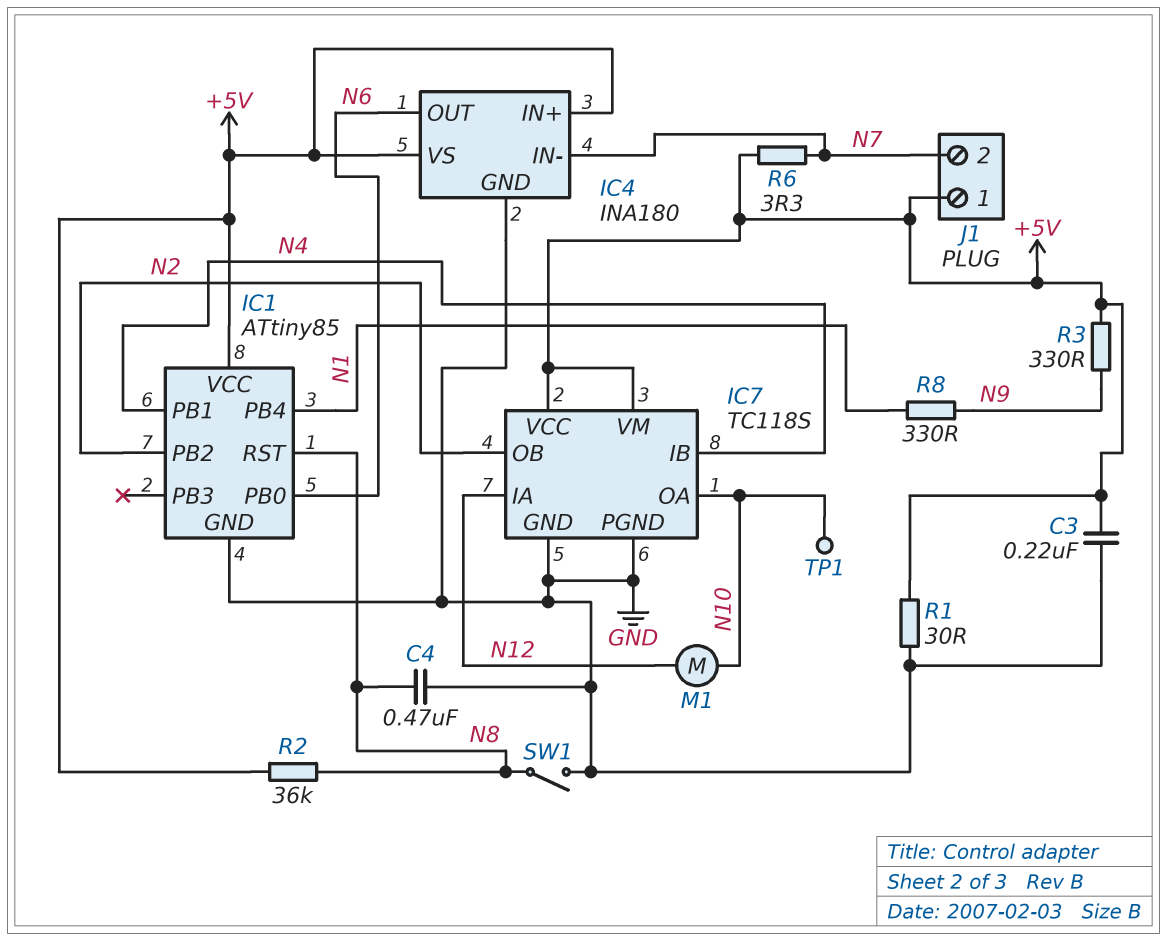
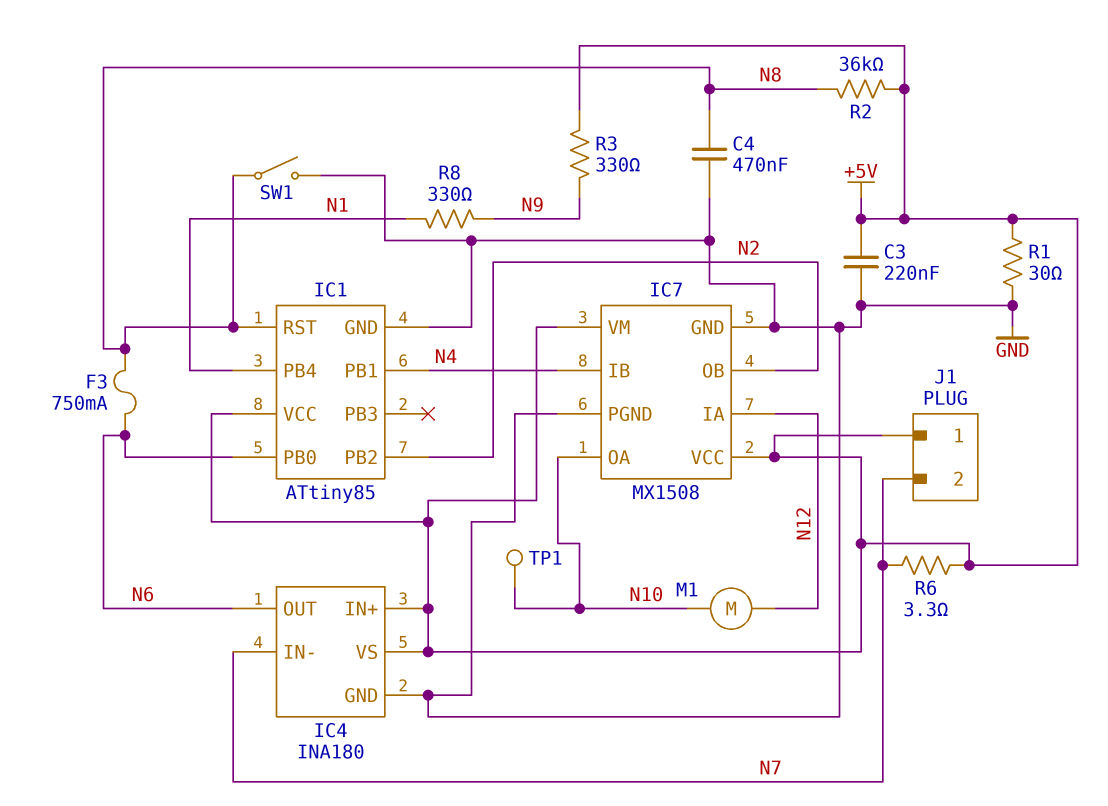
F3: none -> 750mA (N6, N8)
IC7: TC118S -> MX1508

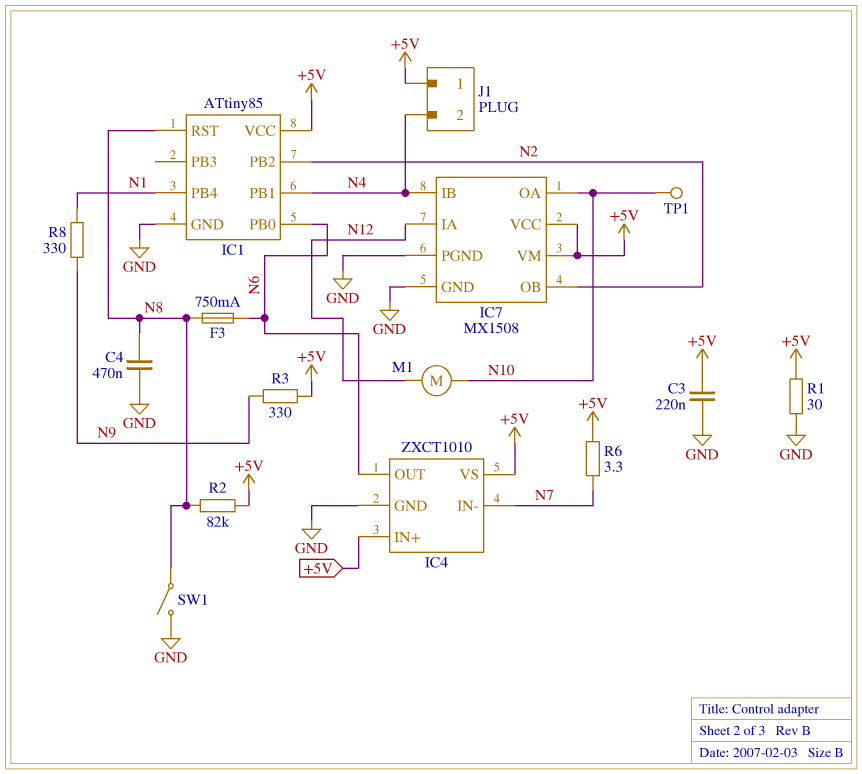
IC4: INA180 -> ZXCT1010
J1 pin 2: N7 -> N4
R2: 36k (+5V, N8) -> 82k (+5V, N8)

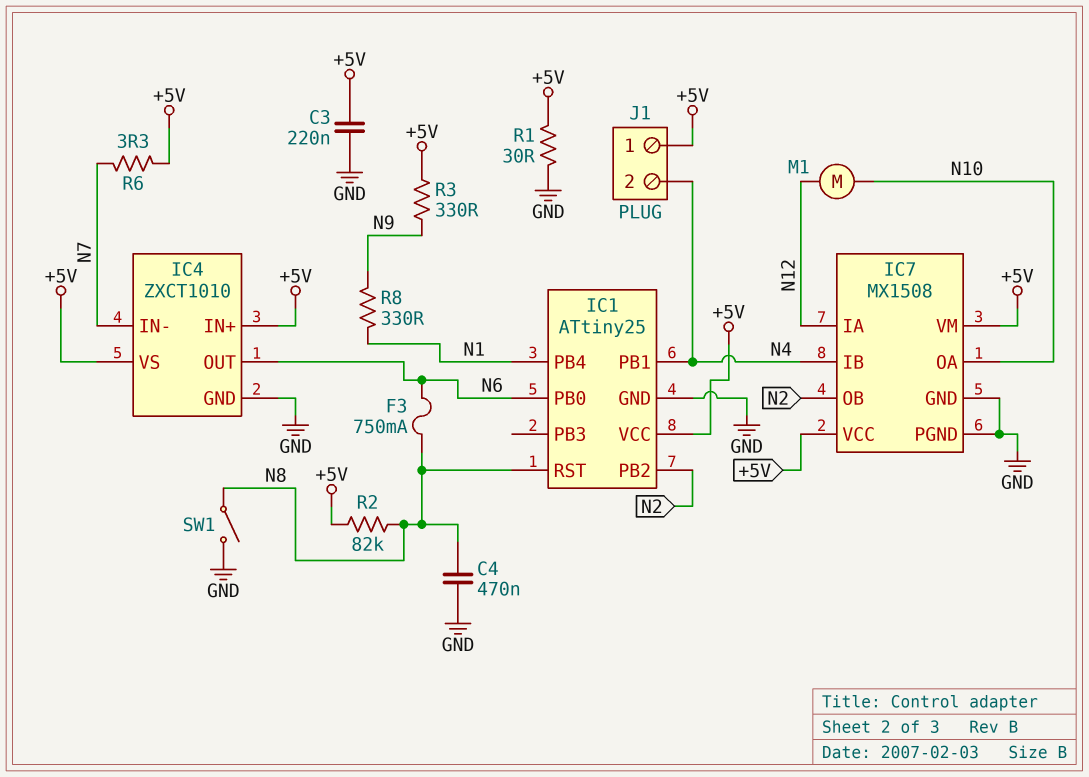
IC1: ATtiny85 -> ATtiny25
TP1: test point (N10) -> none

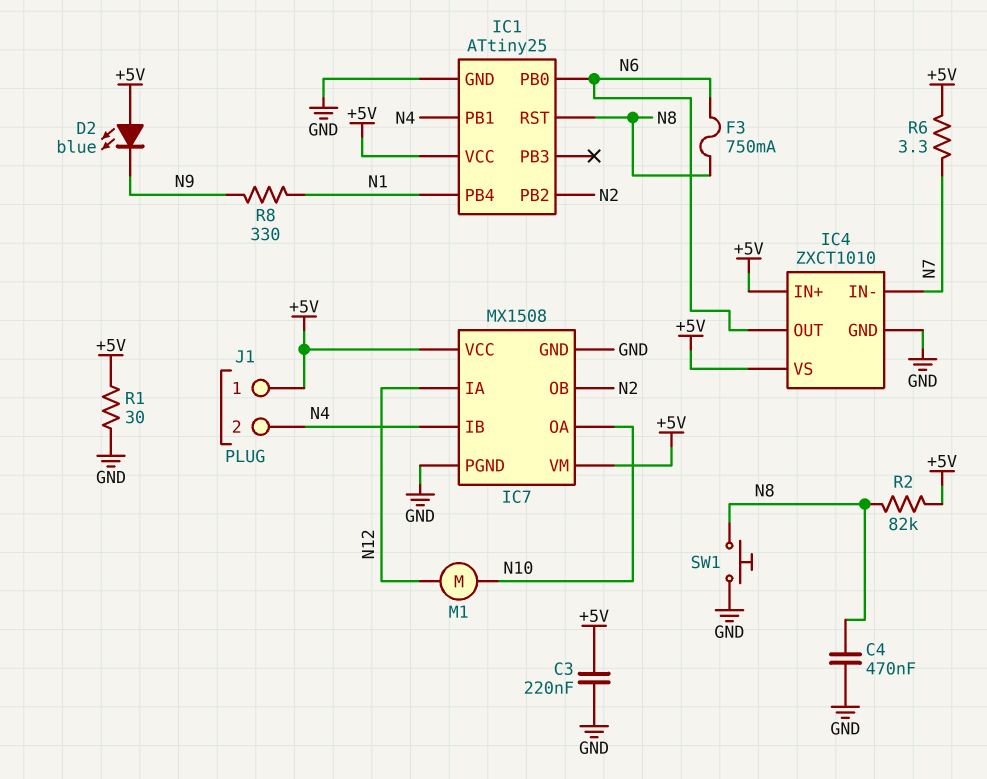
D2: none -> LED blue (A +5V, K N9)
R3: 330 (+5V, N9) -> none
SW1: switch (GND, N8) -> button (GND, N8)

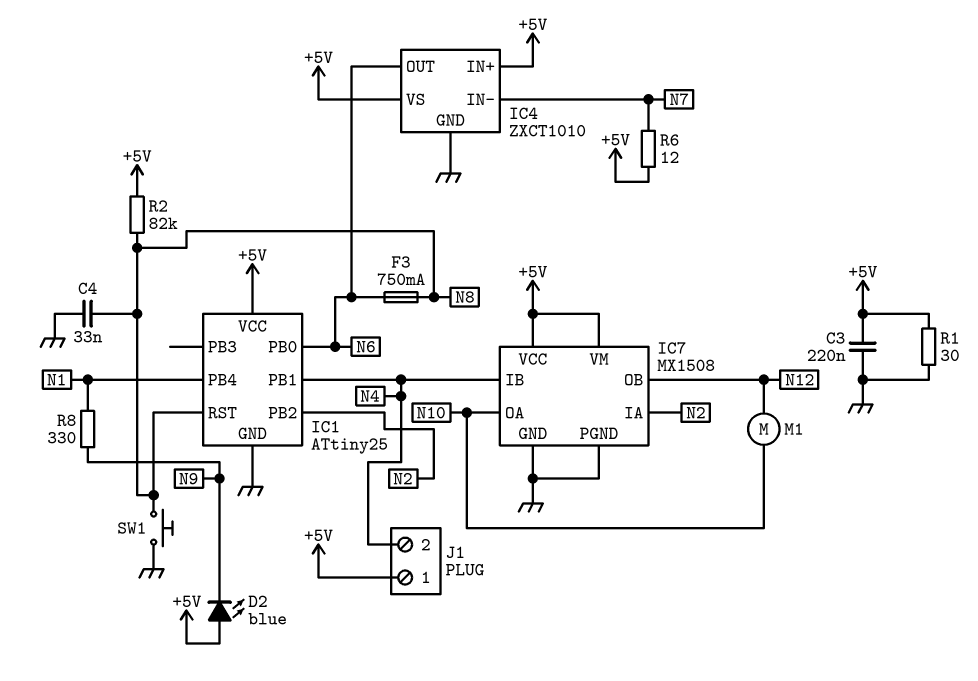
C4: 470nF (GND, N8) -> 33nF (GND, N8)
IC7 pin IA: N12 -> N2
IC7 pin OB: N2 -> N12
R6: 3.3 (+5V, N7) -> 12 (+5V, N7)

